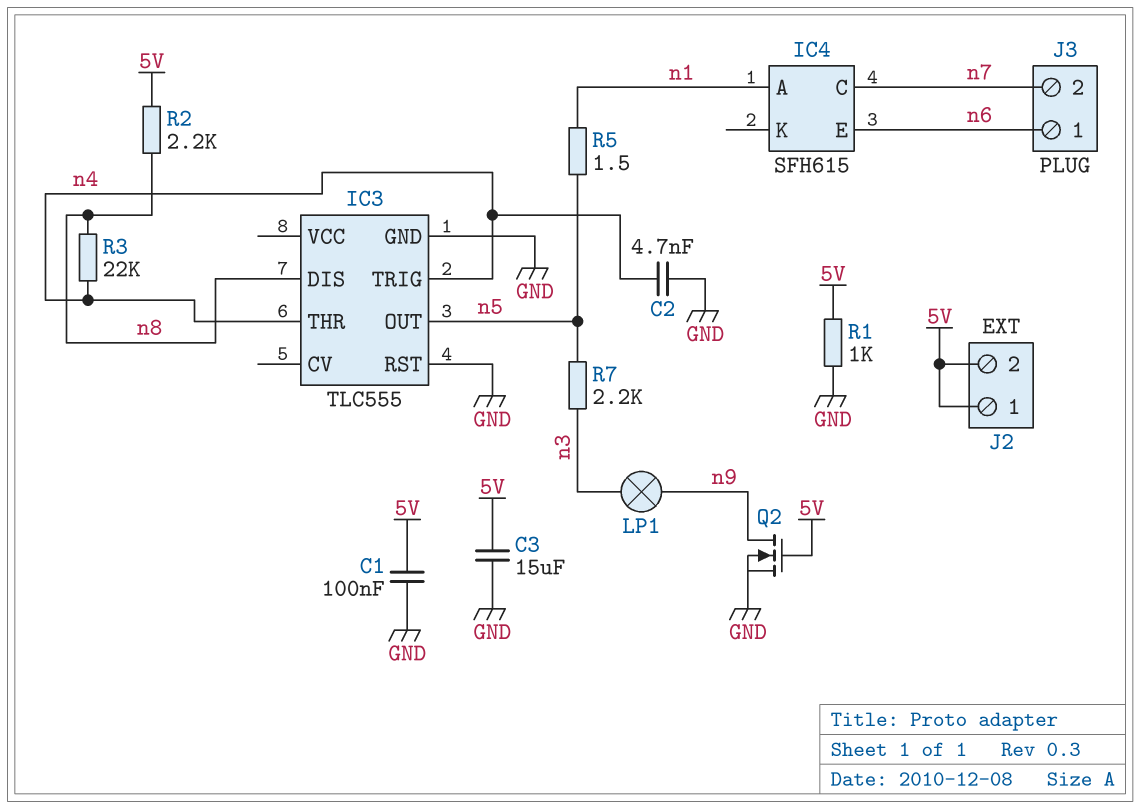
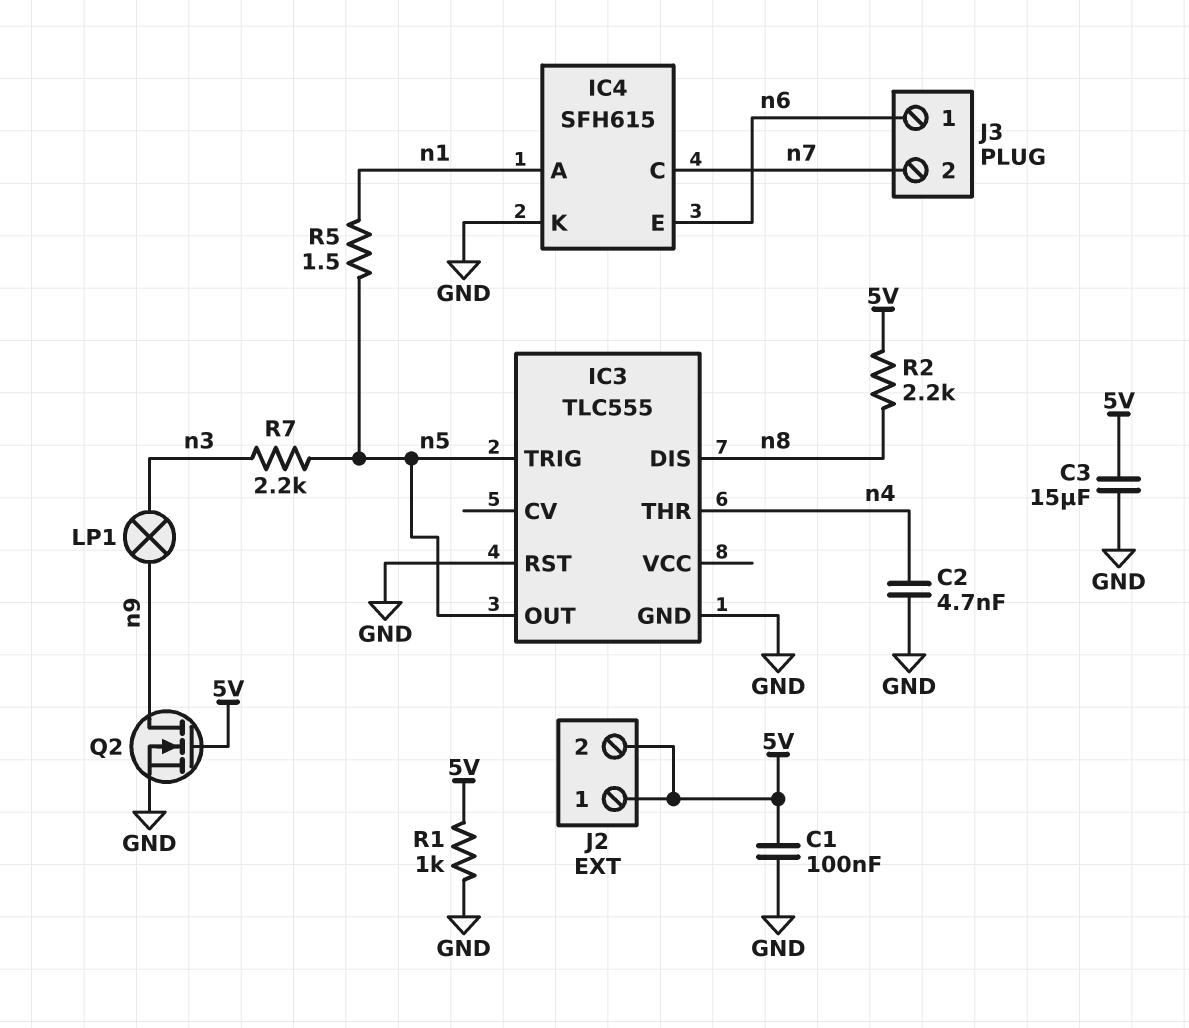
IC3 pin TRIG: n4 -> n5
IC4 pin K: none -> GND
R3: 22k (n4, n8) -> none

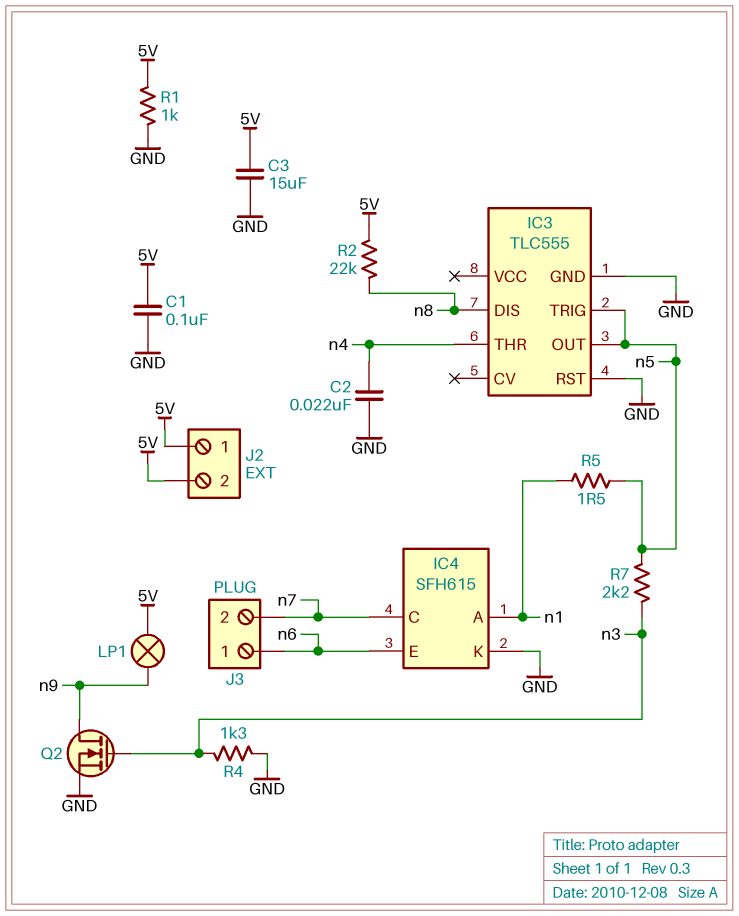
C2: 4.7nF (GND, n4) -> 22nF (GND, n4)
LP1: lamp (n3, n9) -> lamp (5V, n9)
Q2: NMOS (G 5V, D n9, S GND) -> NMOS (G n3, D n9, S GND)
R2: 2.2k (5V, n8) -> 22k (5V, n8)
R4: none -> 1.3k (GND, n3)

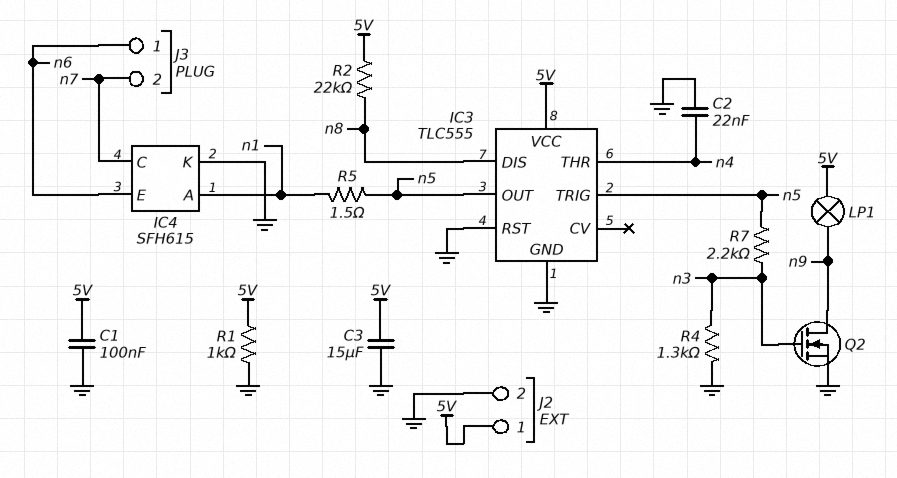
IC3 pin VCC: none -> 5V
J2 pin 2: 5V -> GND

